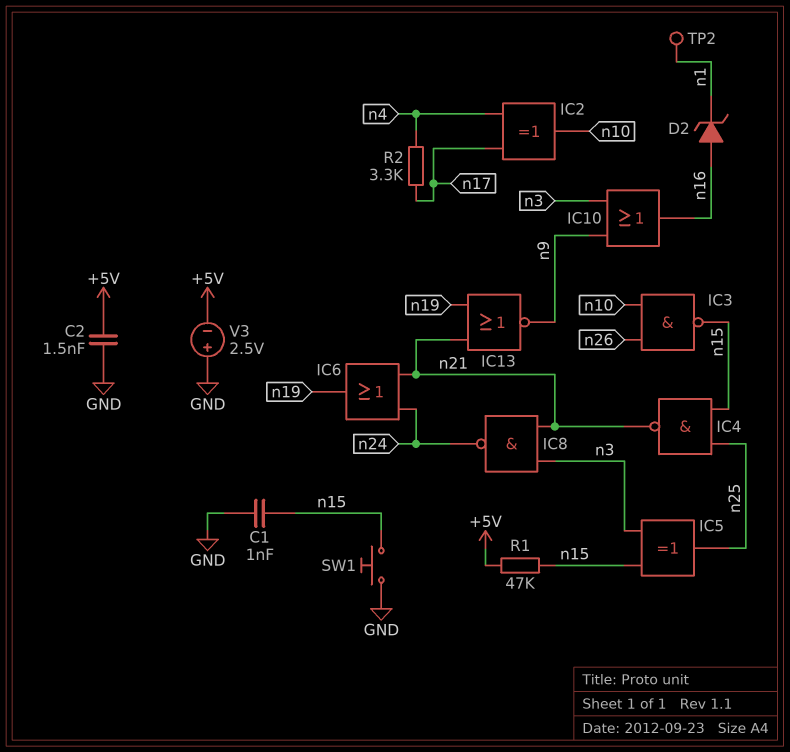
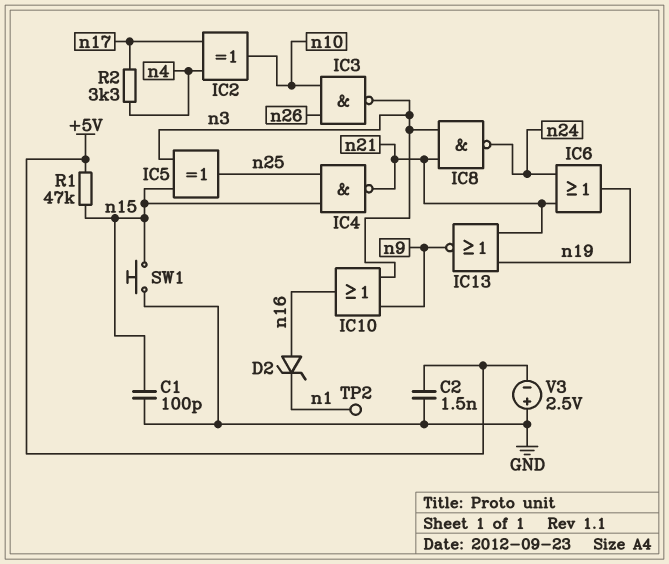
C1: 1nF (GND, n15) -> 100pF (GND, n15)
IC3: NAND (in n10, in n26, out n15) -> NAND (in n10, in n26, out n3)

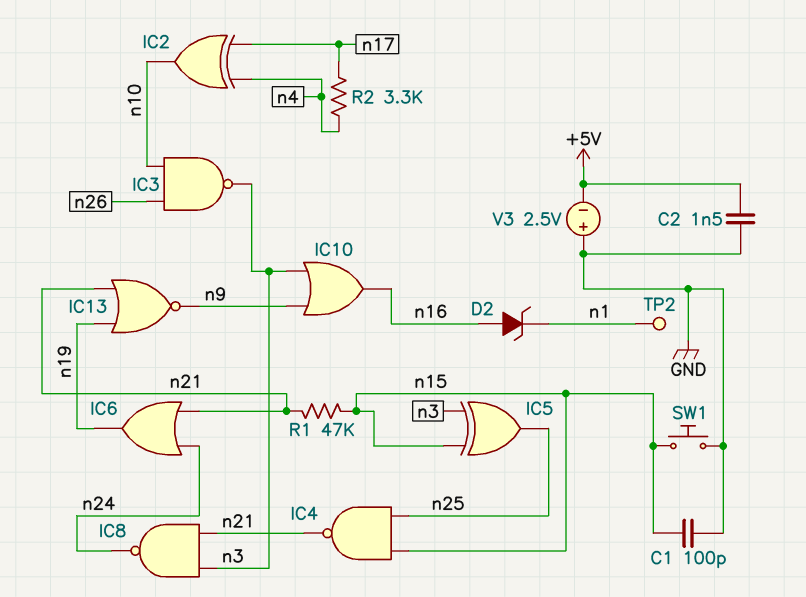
R1: 47k (+5V, n15) -> 47k (n15, n21)

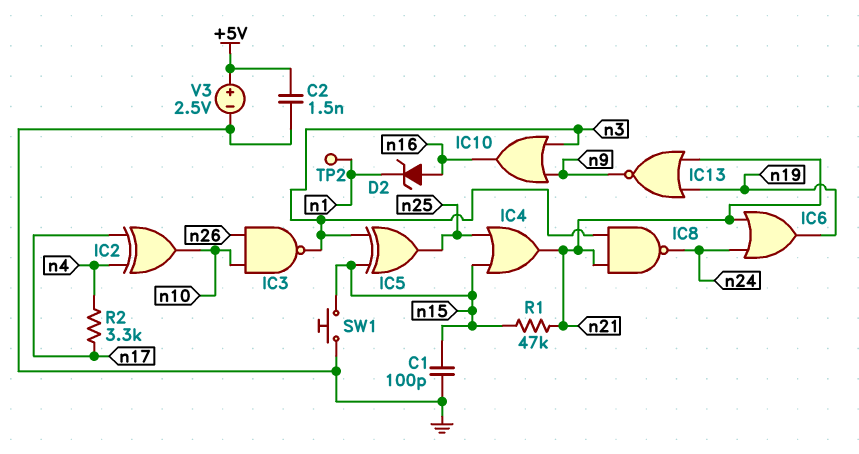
IC4: NAND (in n15, in n25, out n21) -> OR (in n15, in n25, out n21)
V3: 2.5V (plus GND, minus +5V) -> 2.5V (plus +5V, minus GND)

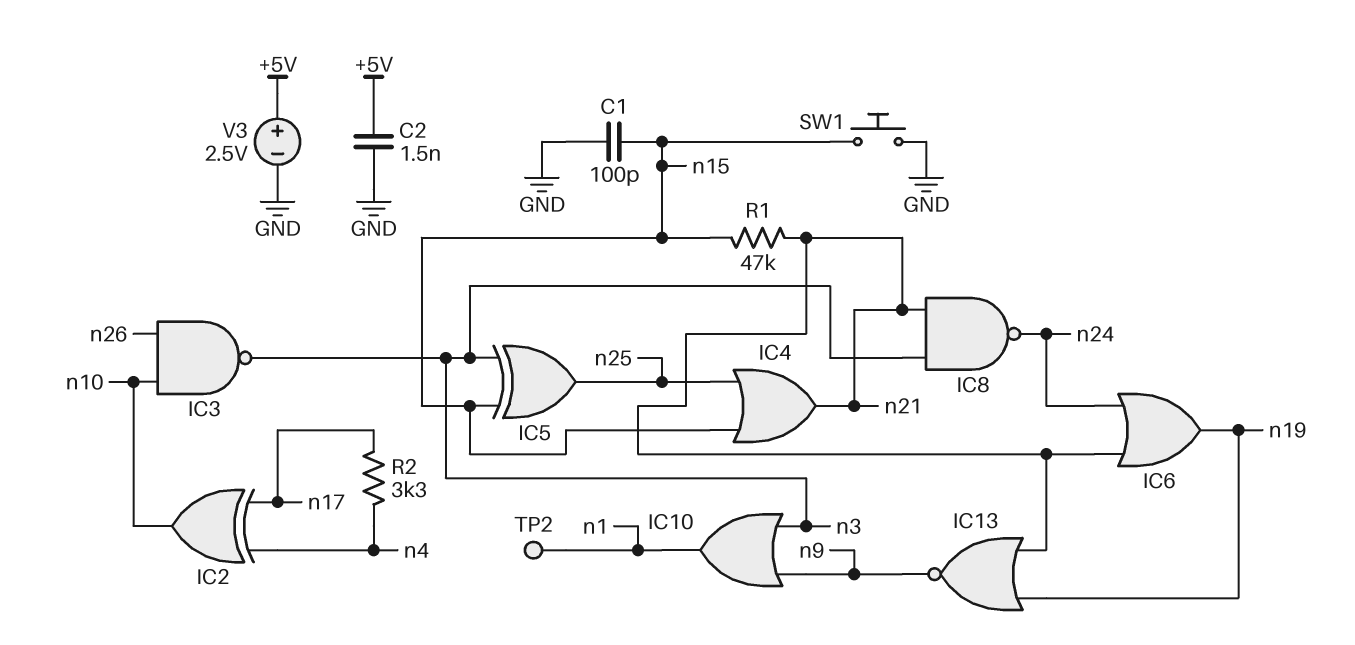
D2: zener (A n16, K n1) -> none
IC10: OR (in n3, in n9, out n16) -> OR (in n3, in n9, out n1)

